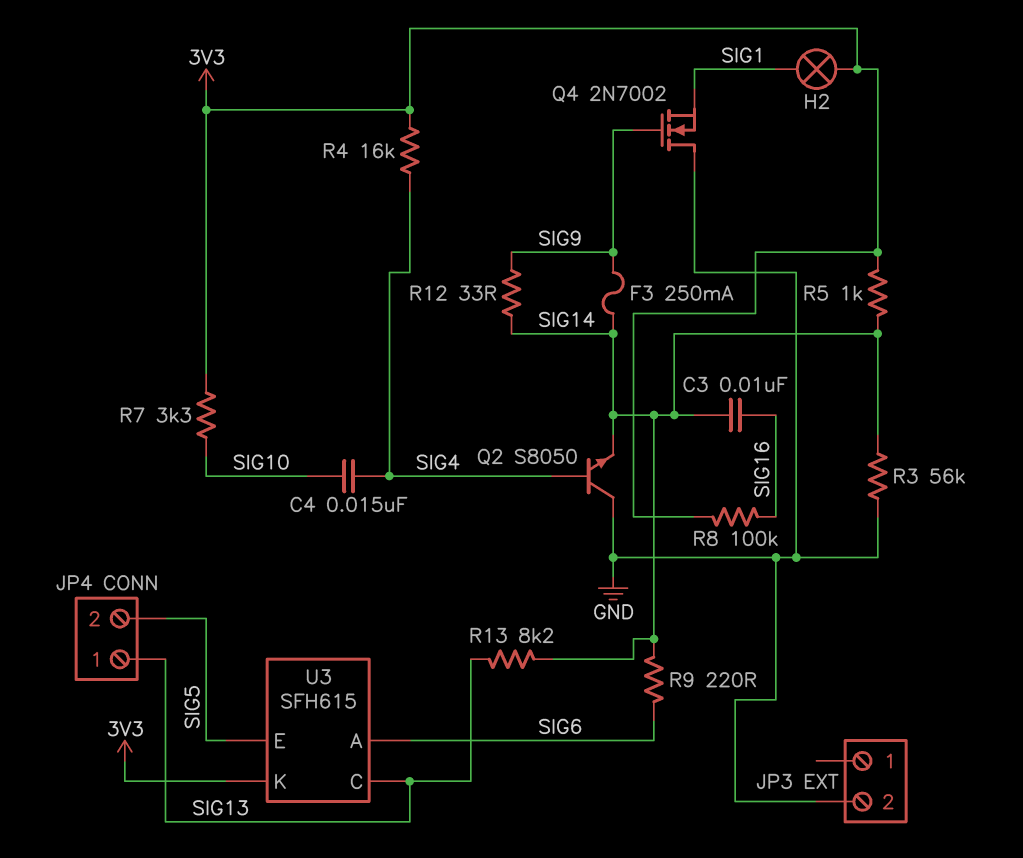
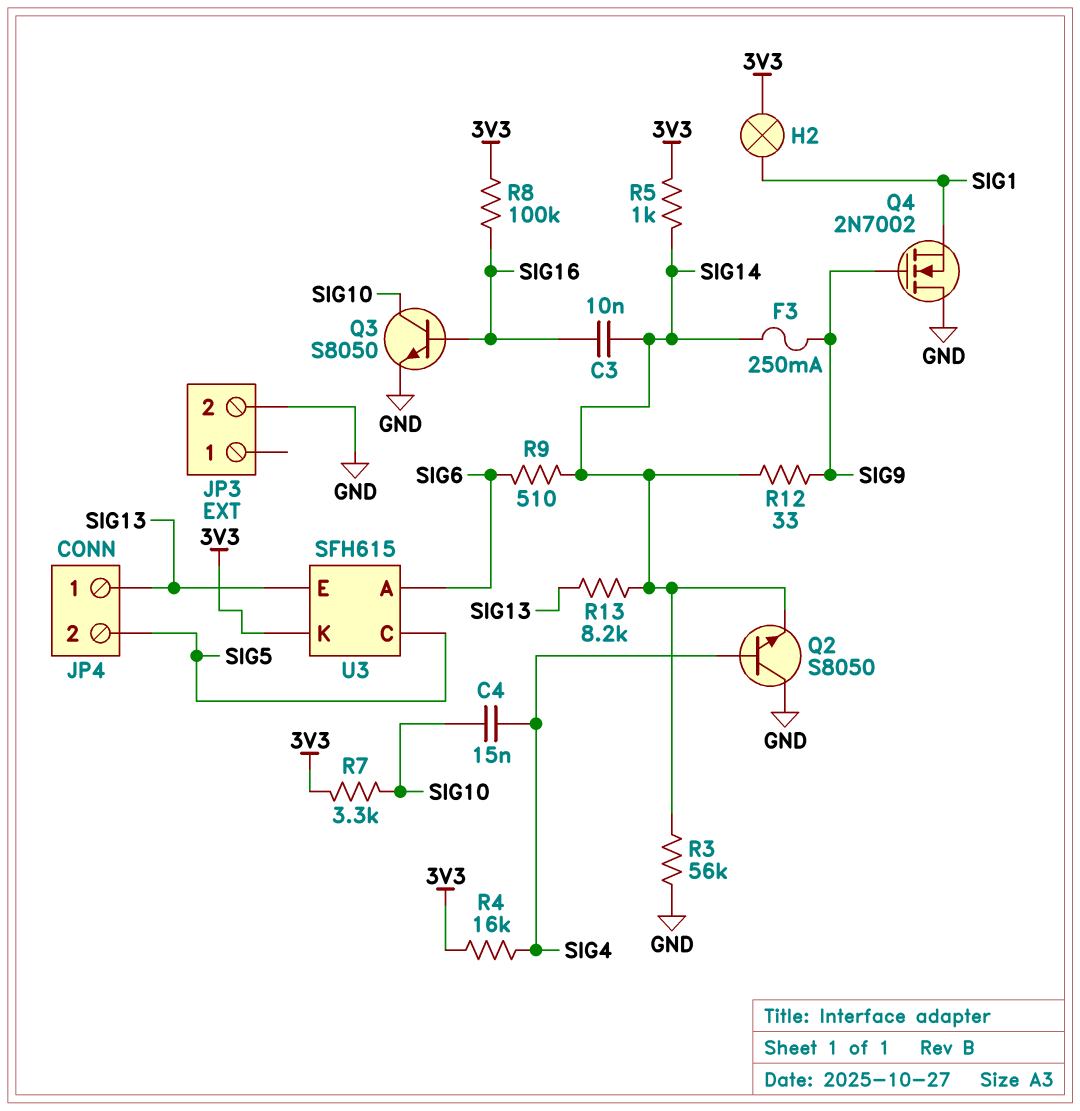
Q3: none -> NPN S8050 (B SIG16, C SIG10, E GND)
R9: 220 (SIG6, SIG14) -> 510 (SIG6, SIG14)
U3 pin C: SIG13 -> SIG5
U3 pin E: SIG5 -> SIG13

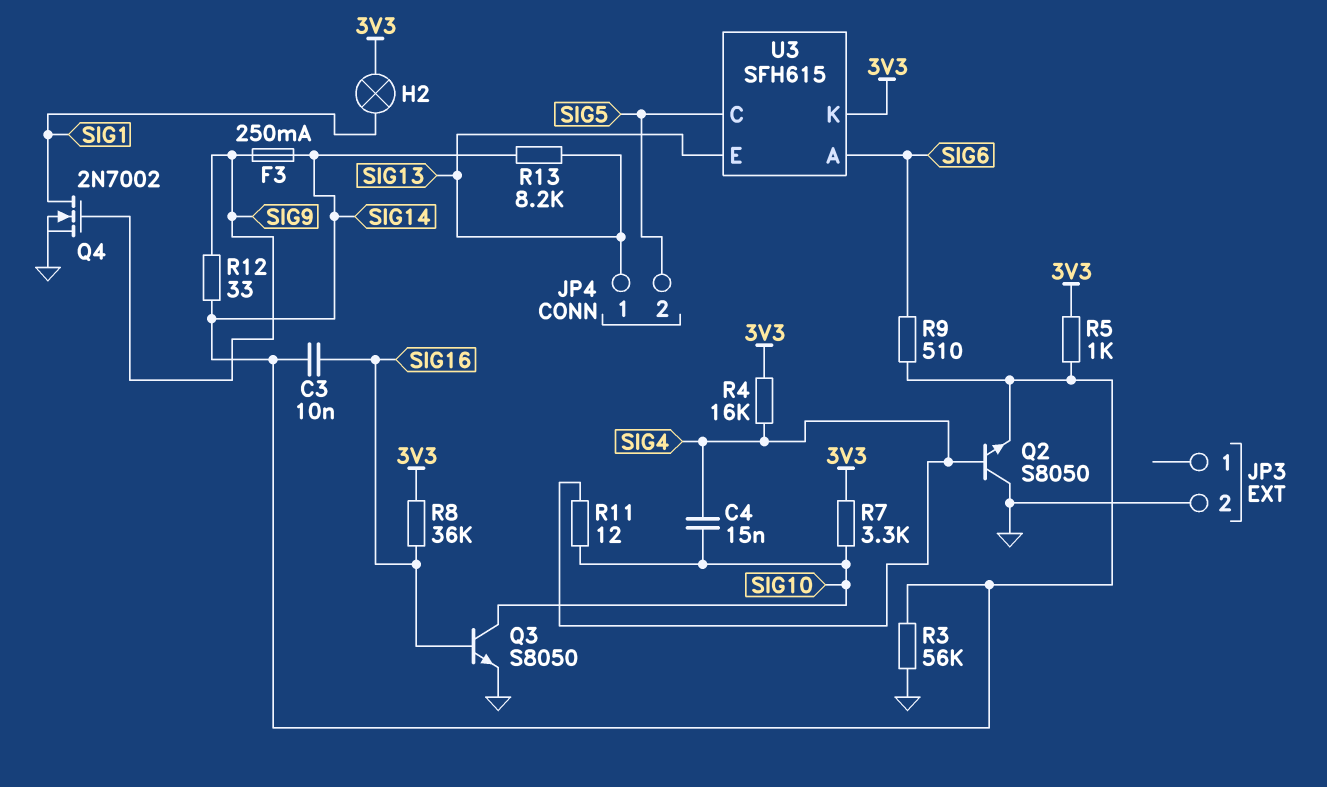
Q4: NMOS 2N7002 (G SIG9, D GND, S SIG1) -> NMOS 2N7002 (G SIG9, D SIG1, S GND)
R8: 100k (3V3, SIG16) -> 36k (3V3, SIG16)
R11: none -> 12 (SIG4, SIG10)

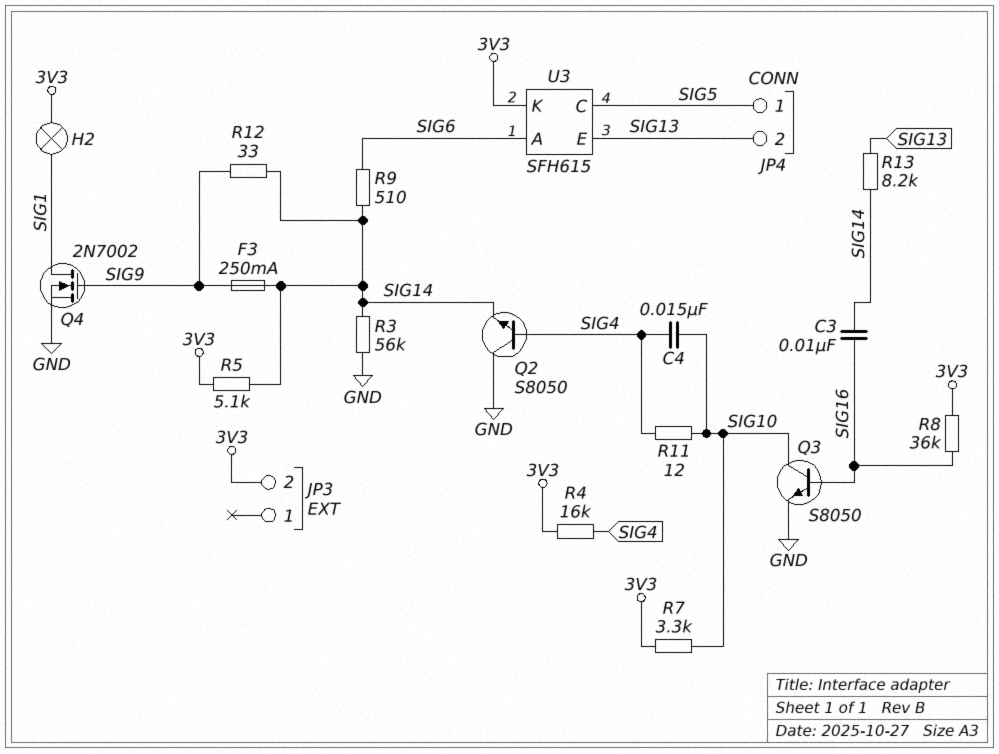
JP3 pin 2: GND -> 3V3
JP4 pin 1: SIG13 -> SIG5
JP4 pin 2: SIG5 -> SIG13
R5: 1k (3V3, SIG14) -> 5.1k (3V3, SIG14)

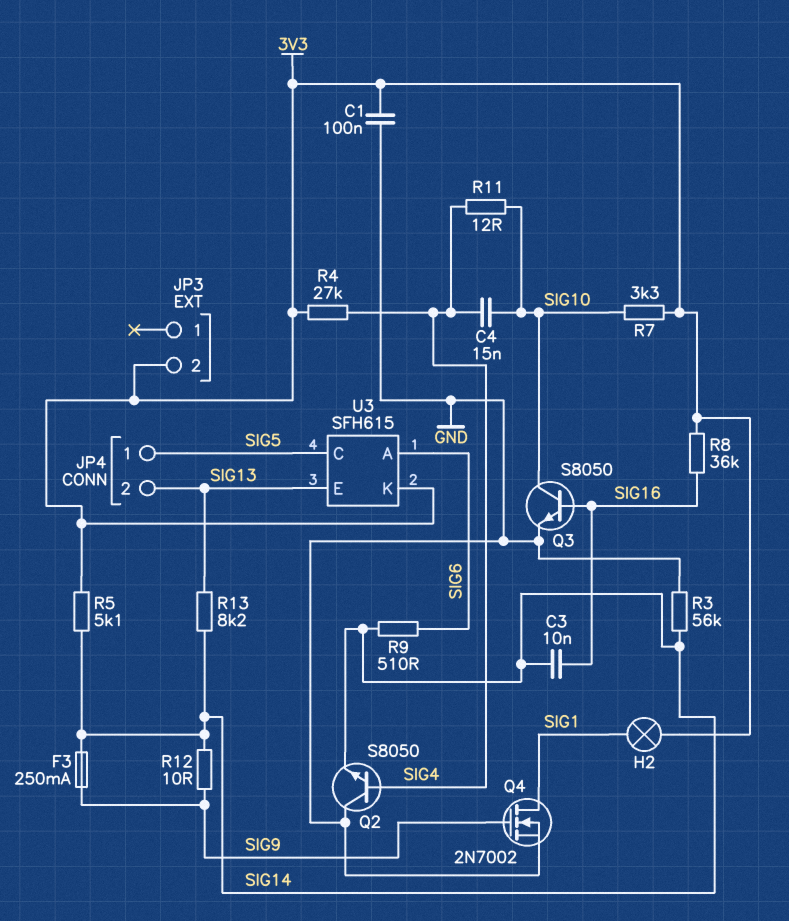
C1: none -> 100nF (3V3, GND)
R4: 16k (3V3, SIG4) -> 27k (3V3, SIG4)
R12: 33 (SIG9, SIG14) -> 10 (SIG9, SIG14)

